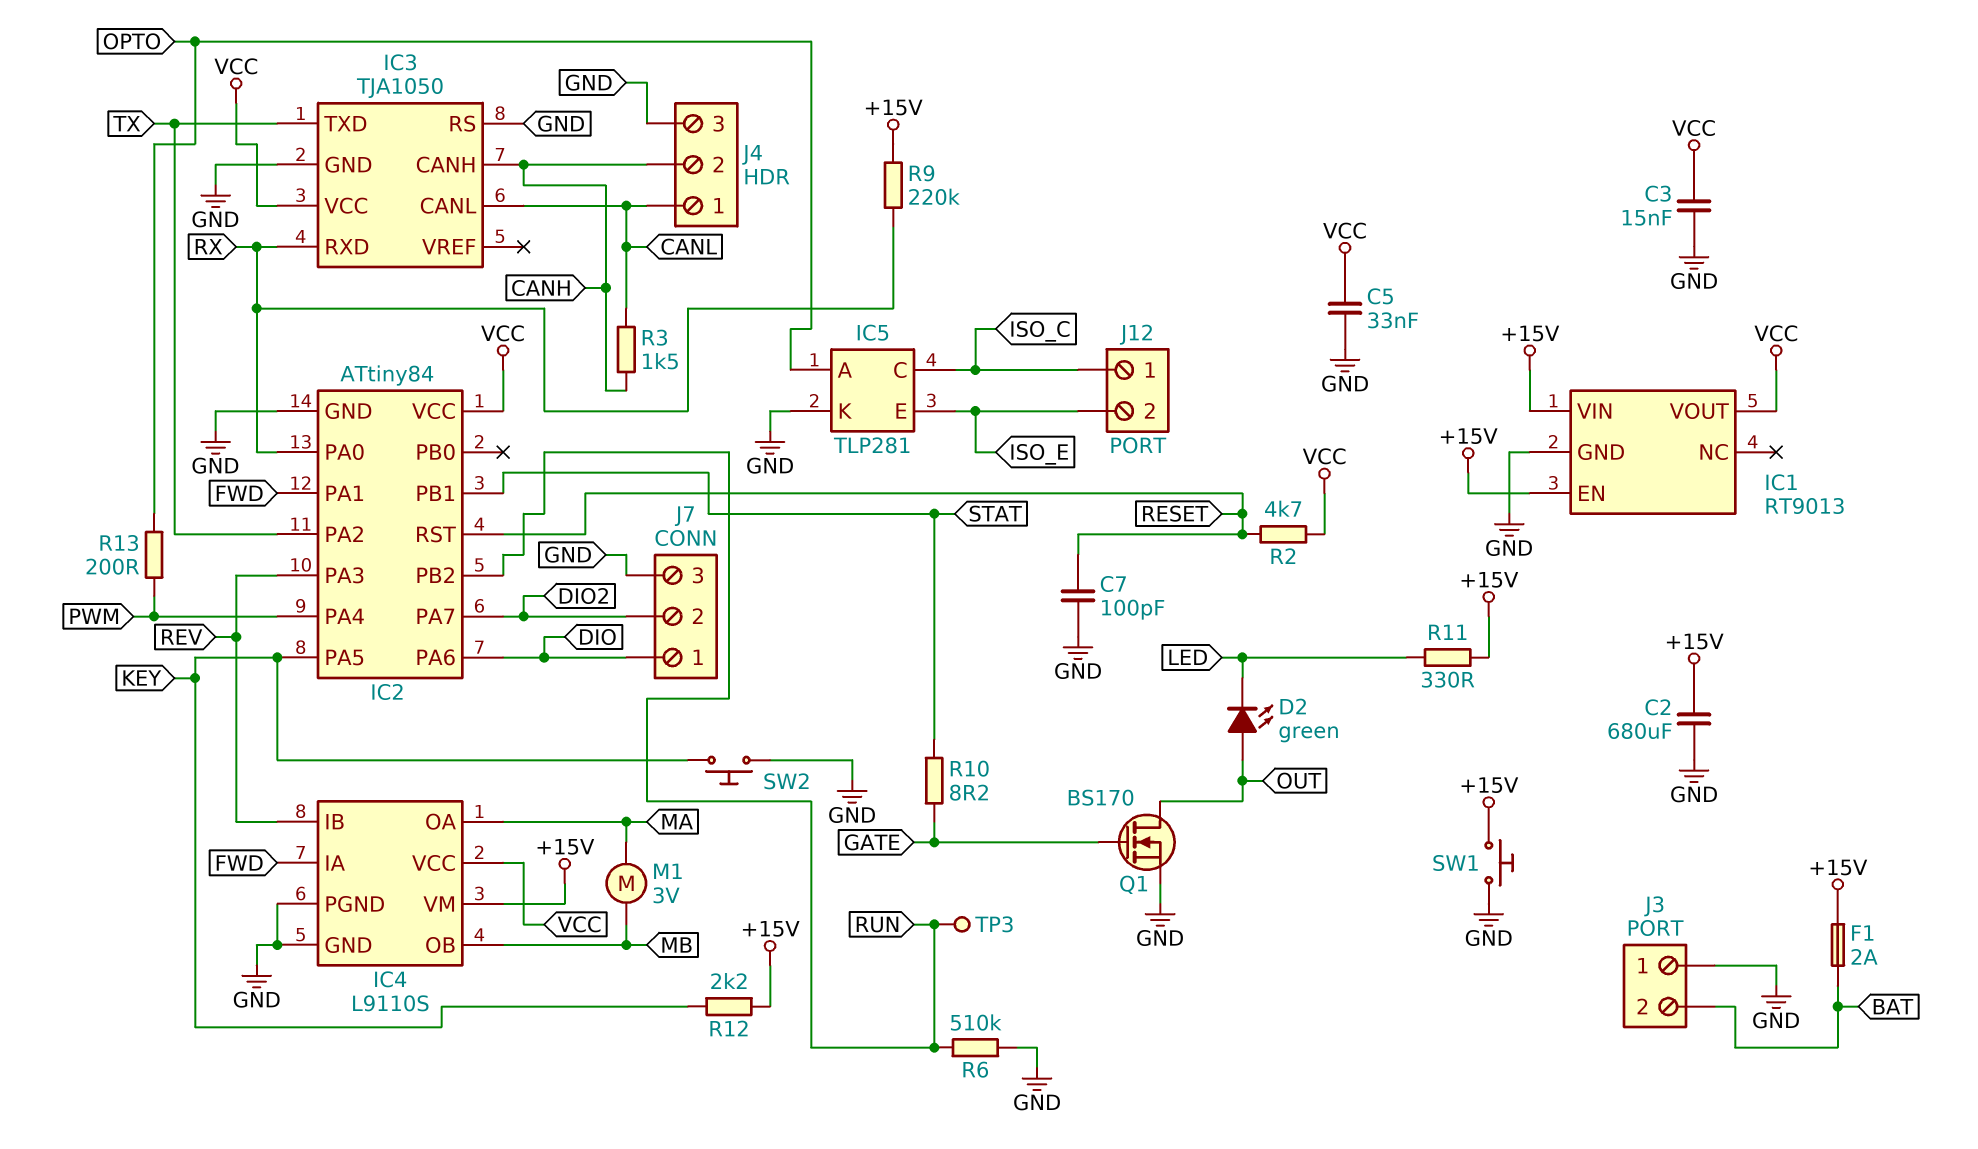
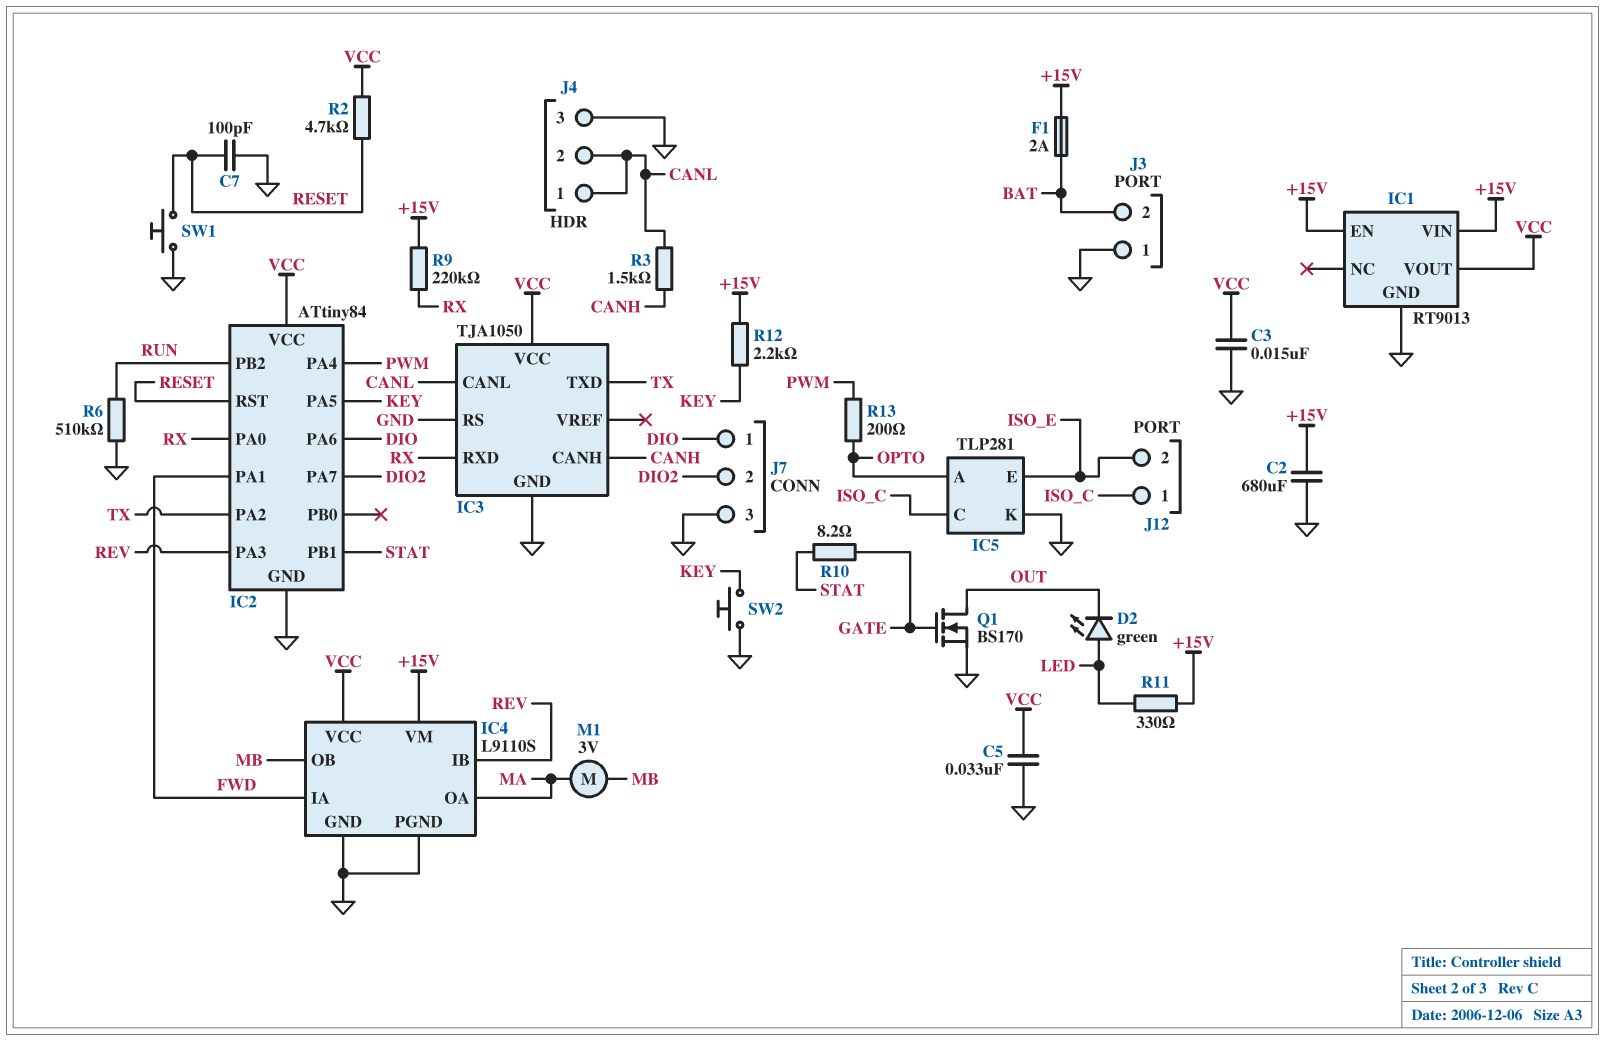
D2: LED green (A OUT, K LED) -> LED green (A LED, K OUT)
J4 pin 2: CANH -> CANL
SW1: button (+15V, GND) -> button (GND, RESET)
TP3: test point (RUN) -> none

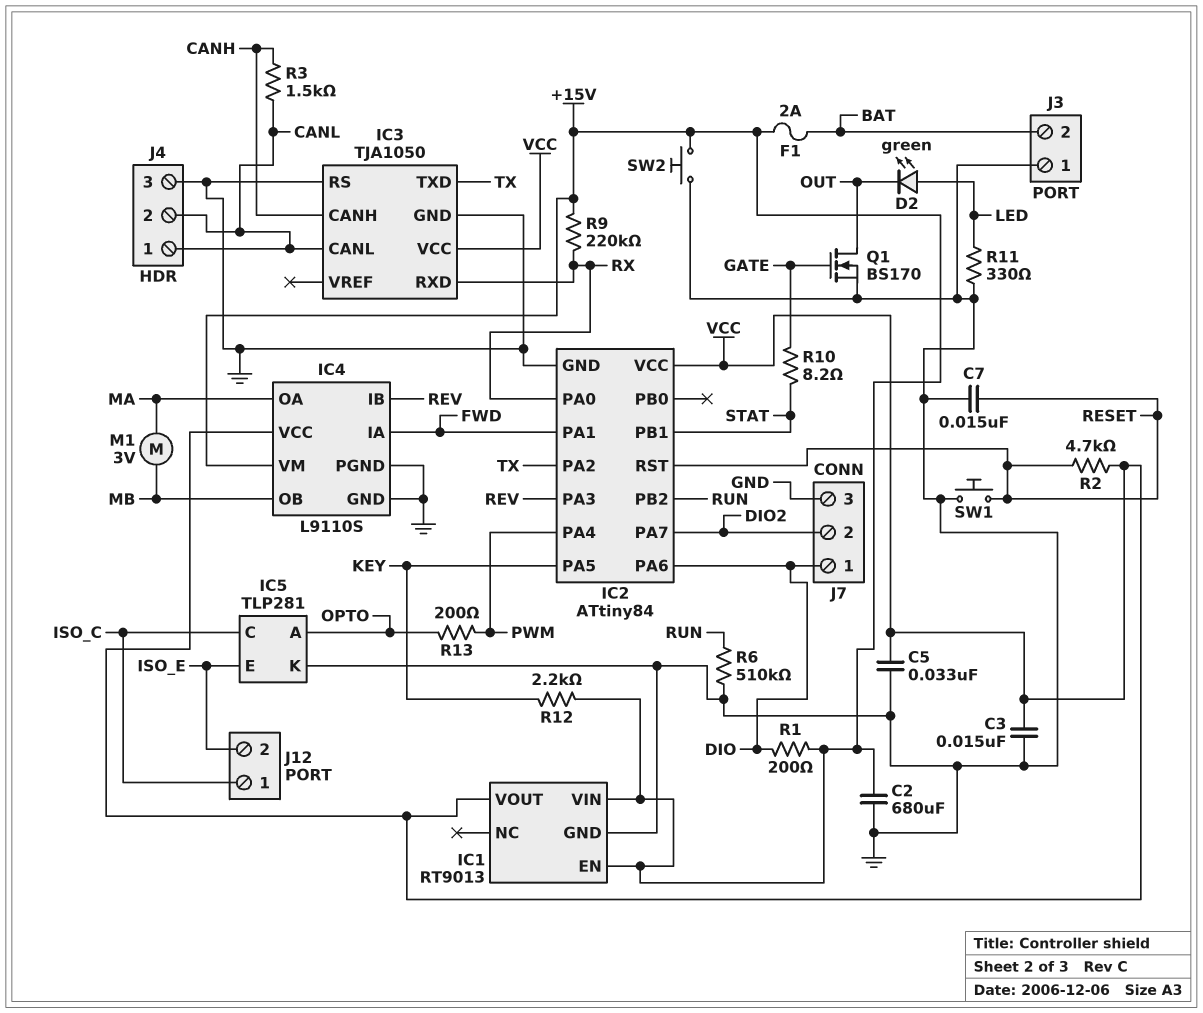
C7: 100pF (GND, RESET) -> 15nF (GND, RESET)
R1: none -> 200 (+15V, DIO)
R11: 330 (+15V, LED) -> 330 (GND, LED)
SW2: button (GND, KEY) -> button (+15V, GND)

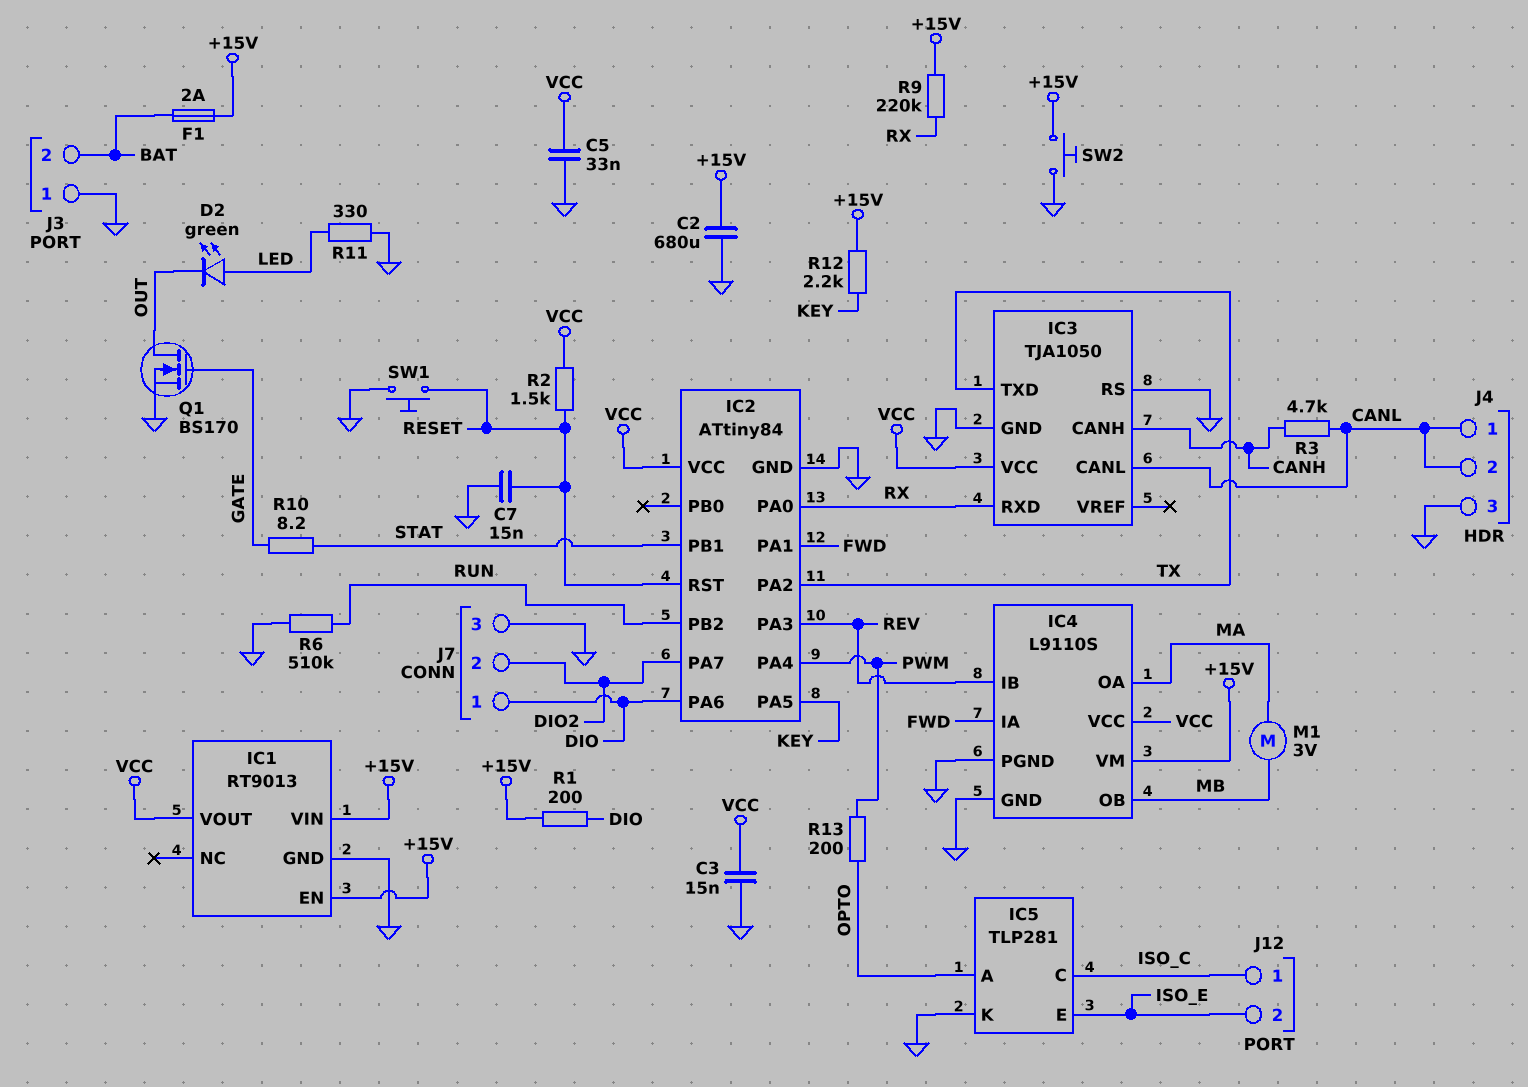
R2: 4.7k (RESET, VCC) -> 1.5k (RESET, VCC)
R3: 1.5k (CANH, CANL) -> 4.7k (CANH, CANL)

